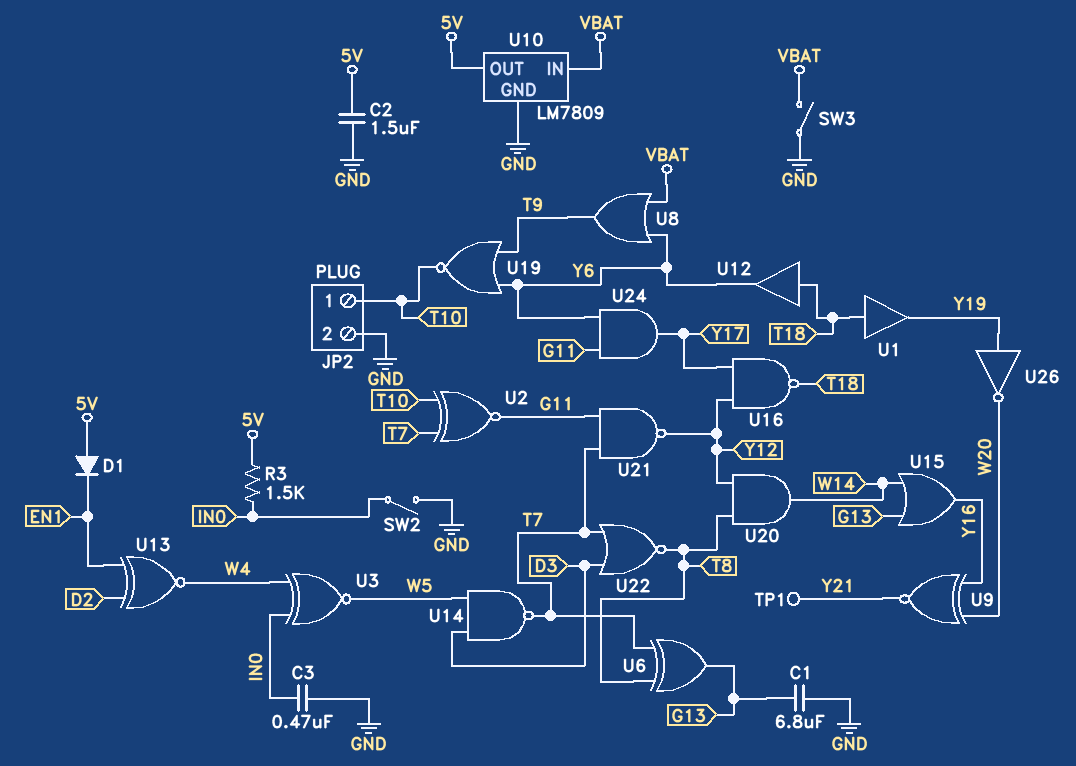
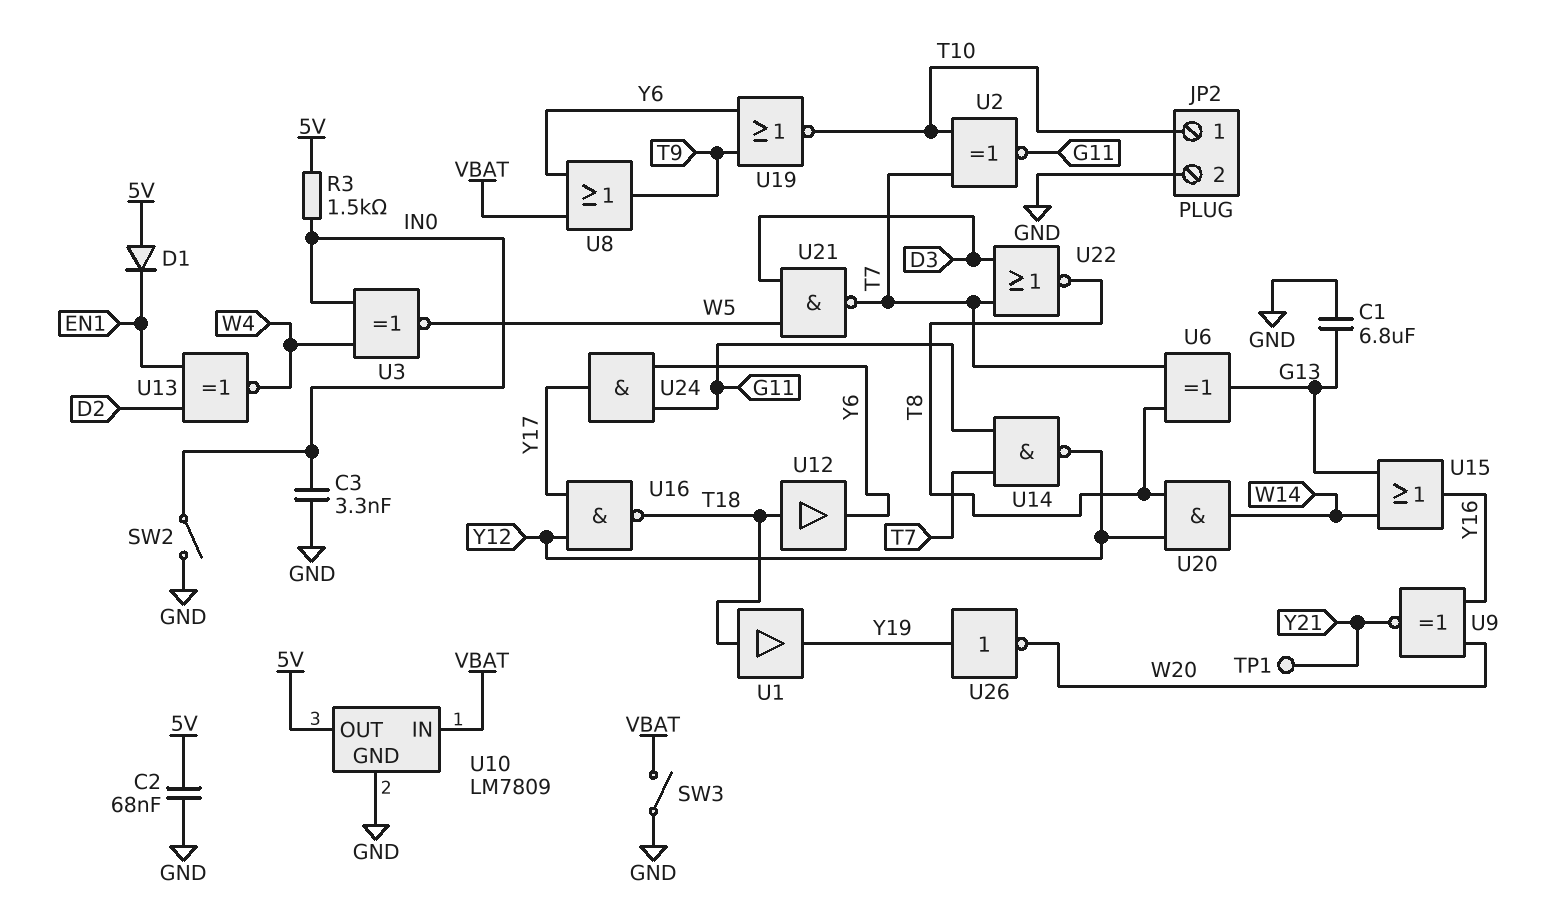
C2: 1.5uF (5V, GND) -> 68nF (5V, GND)
C3: 470nF (GND, IN0) -> 3.3nF (GND, IN0)
U14: NAND (in D3, in W5, out T7) -> NAND (in G11, in T7, out Y12)
U21: NAND (in G11, in T7, out Y12) -> NAND (in D3, in W5, out T7)

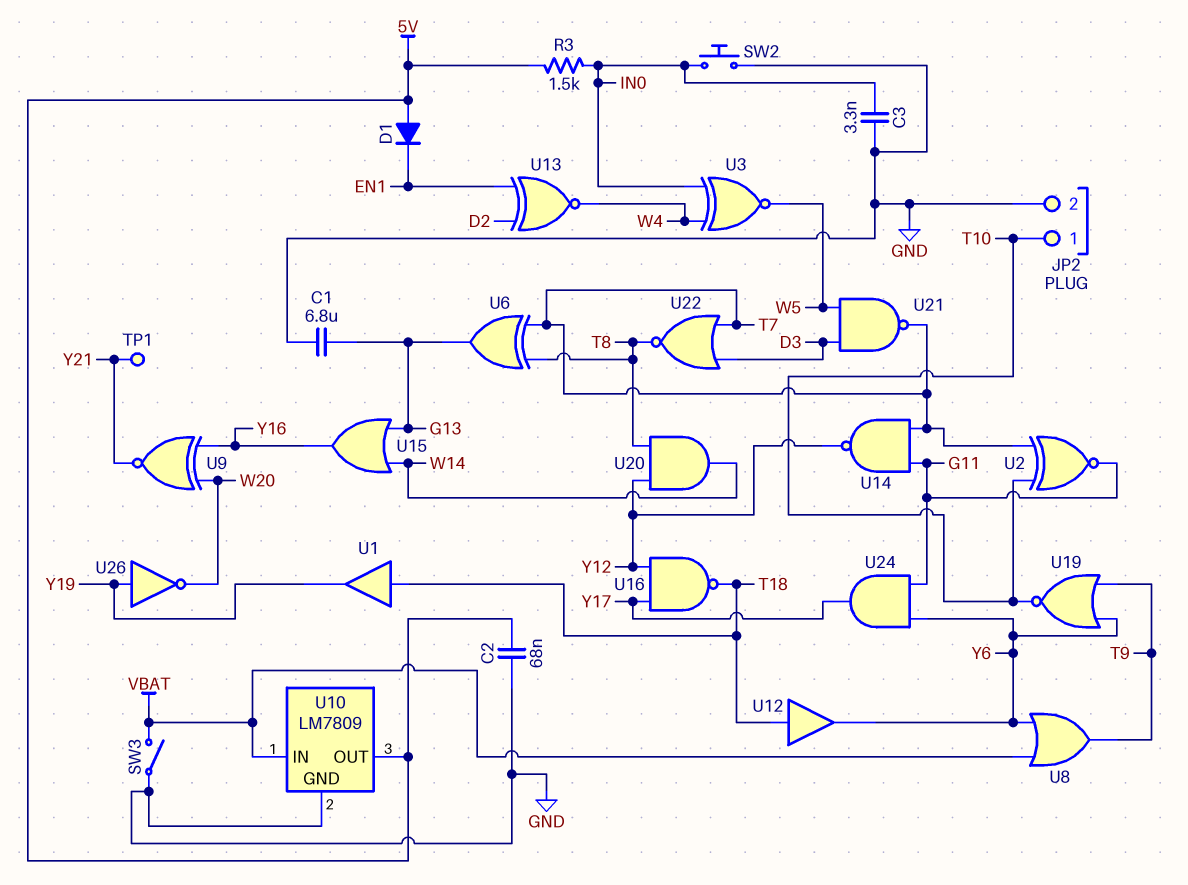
SW2: switch (GND, IN0) -> button (GND, IN0)

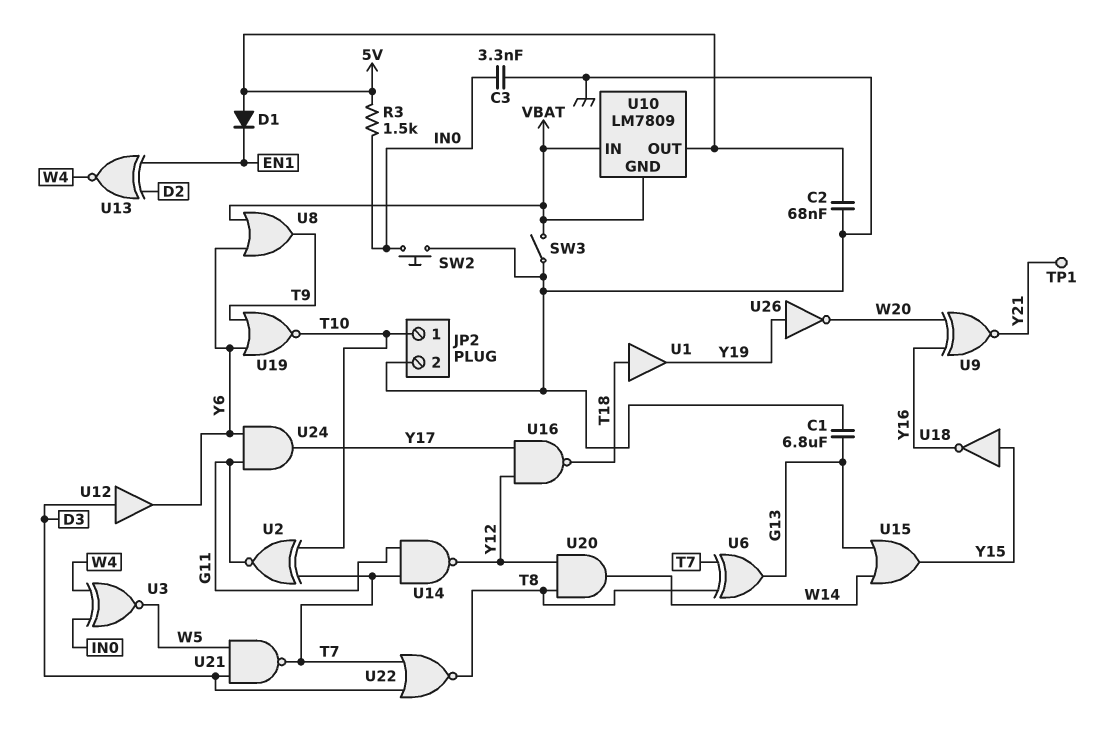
U10 pin GND: GND -> VBAT
U12: buffer (in T18, out Y6) -> buffer (in D3, out Y6)
U15: OR (in G13, in W14, out Y16) -> OR (in G13, in W14, out Y15)
U18: none -> NOT (in Y15, out Y16)

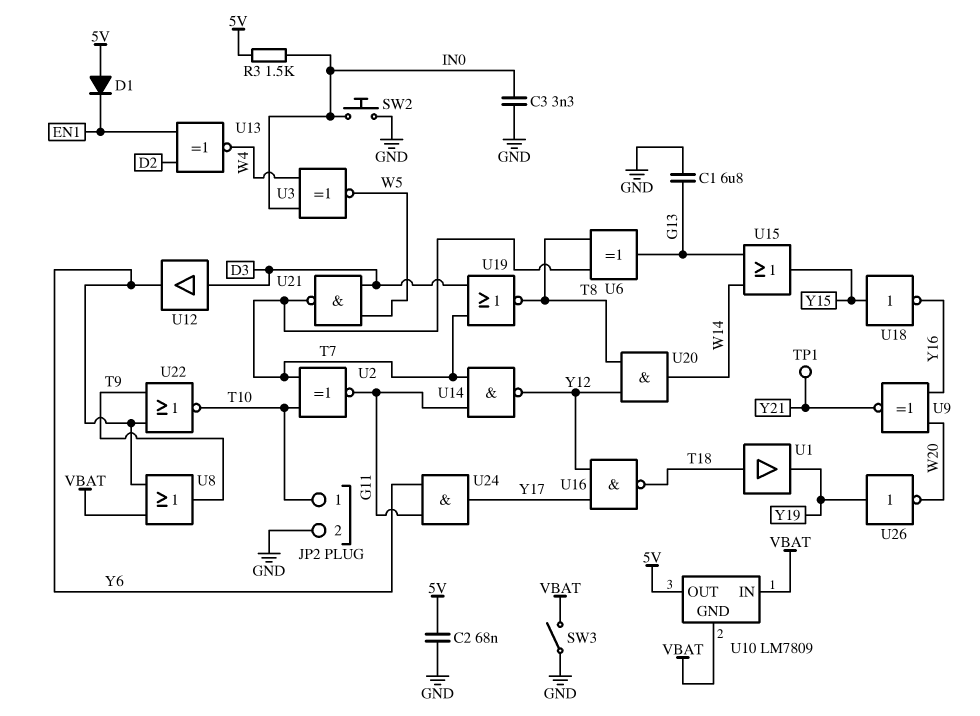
U19: NOR (in T9, in Y6, out T10) -> NOR (in D3, in T7, out T8)
U22: NOR (in D3, in T7, out T8) -> NOR (in T9, in Y6, out T10)

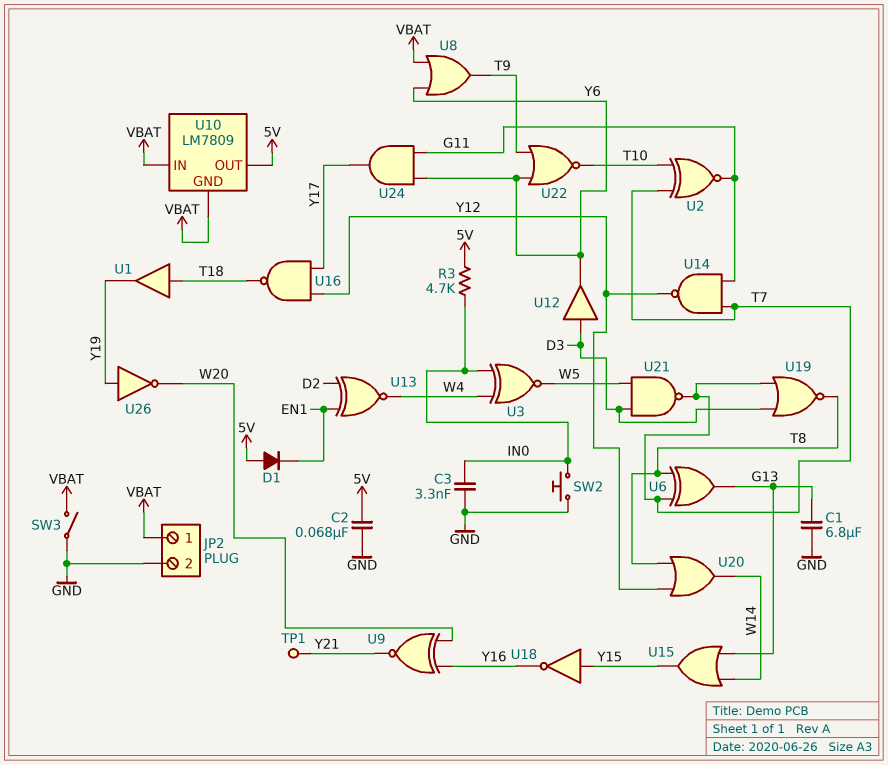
JP2 pin 1: T10 -> VBAT
R3: 1.5k (5V, IN0) -> 4.7k (5V, IN0)
U20: AND (in T8, in Y12, out W14) -> OR (in T8, in Y12, out W14)

